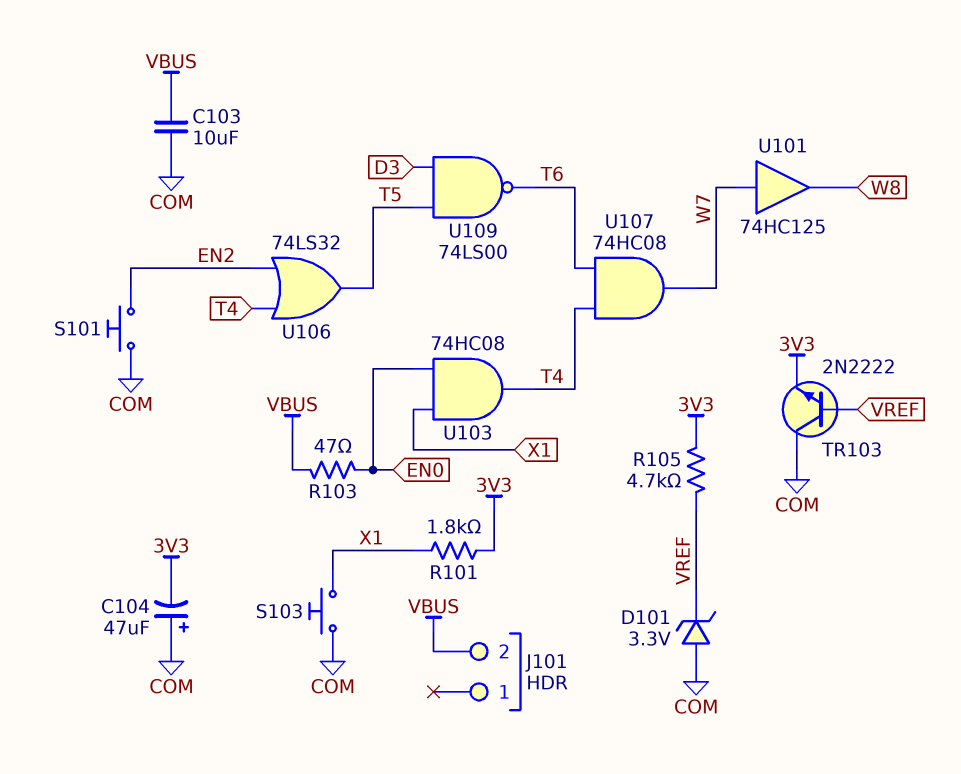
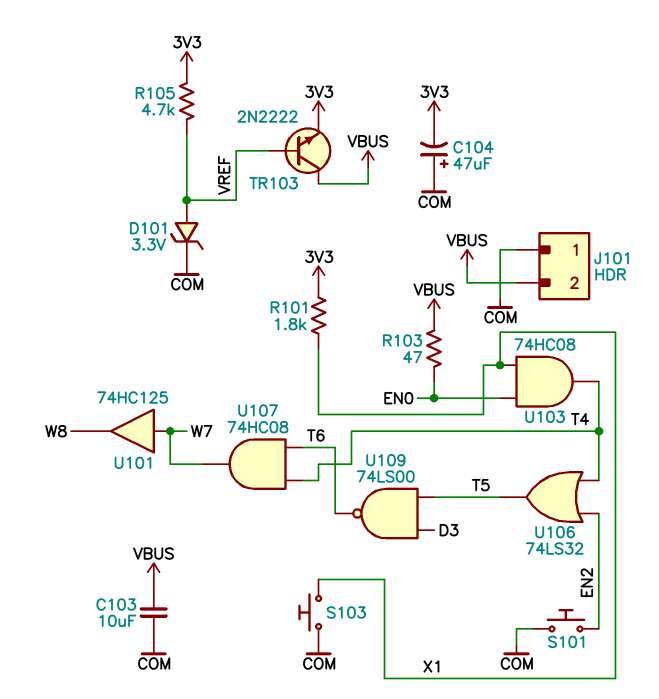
D101: zener 3.3V (A COM, K VREF) -> zener 3.3V (A VREF, K COM)
J101 pin 1: none -> COM
TR103: NPN 2N2222 (B VREF, C COM, E 3V3) -> NPN 2N2222 (B VREF, C VBUS, E 3V3)

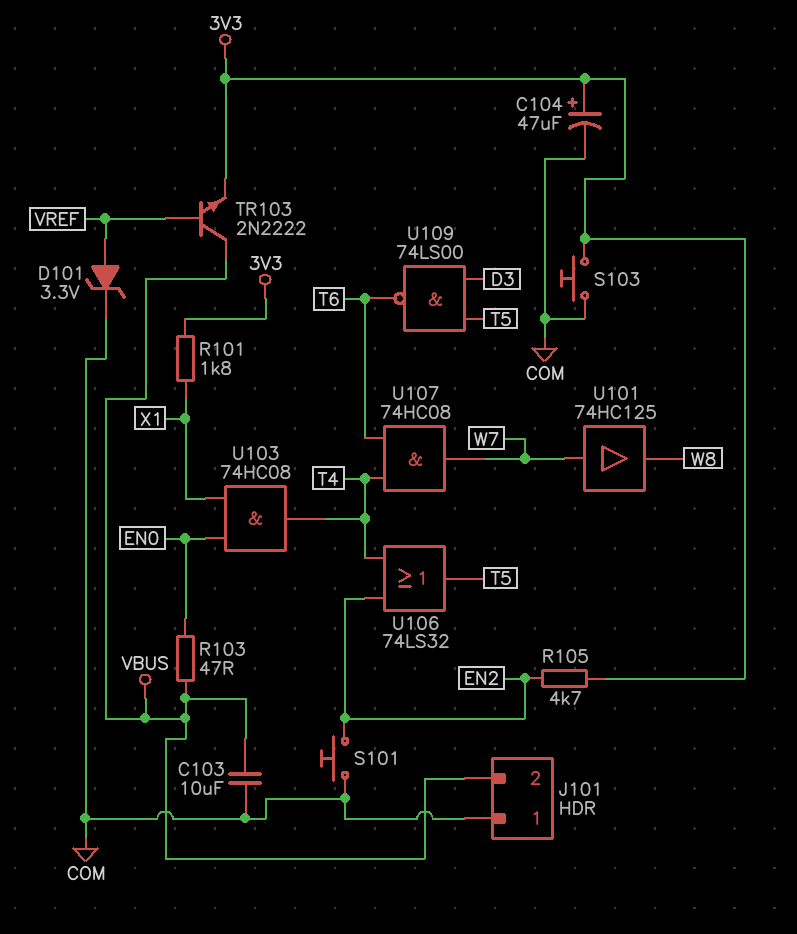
C104: 47uF (plus COM, minus 3V3) -> 47uF (plus 3V3, minus COM)
R105: 4.7k (3V3, VREF) -> 4.7k (3V3, EN2)
S103: button (COM, X1) -> button (3V3, COM)

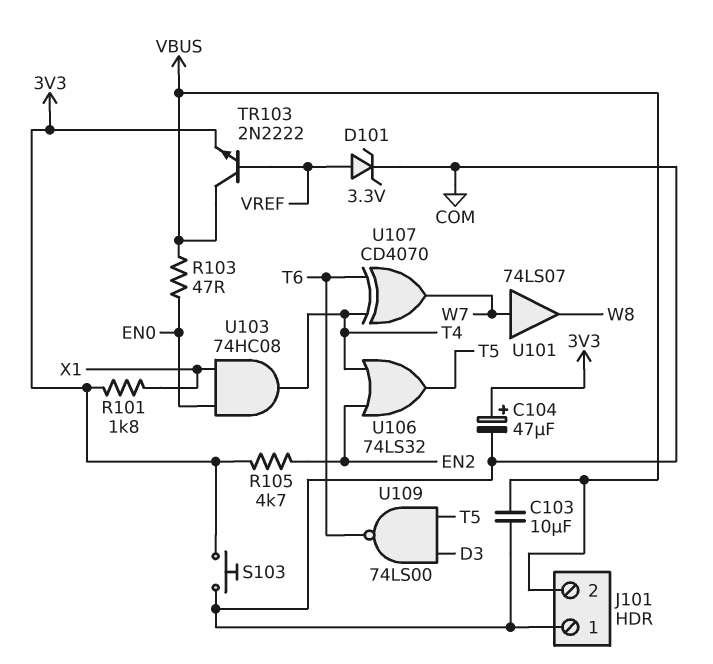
S101: button (COM, EN2) -> none
U101: buffer 74HC125 (in W7, out W8) -> buffer 74LS07 (in W7, out W8)
U107: AND 74HC08 (in T4, in T6, out W7) -> XOR CD4070 (in T4, in T6, out W7)

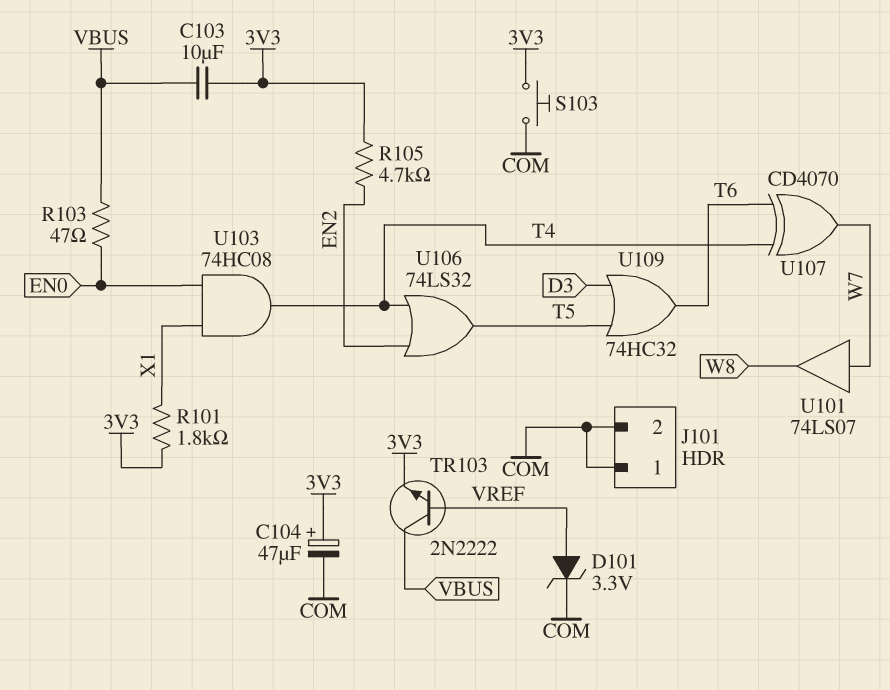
C103: 10uF (COM, VBUS) -> 10uF (3V3, VBUS)
J101 pin 2: VBUS -> COM
U109: NAND 74LS00 (in D3, in T5, out T6) -> OR 74HC32 (in D3, in T5, out T6)

